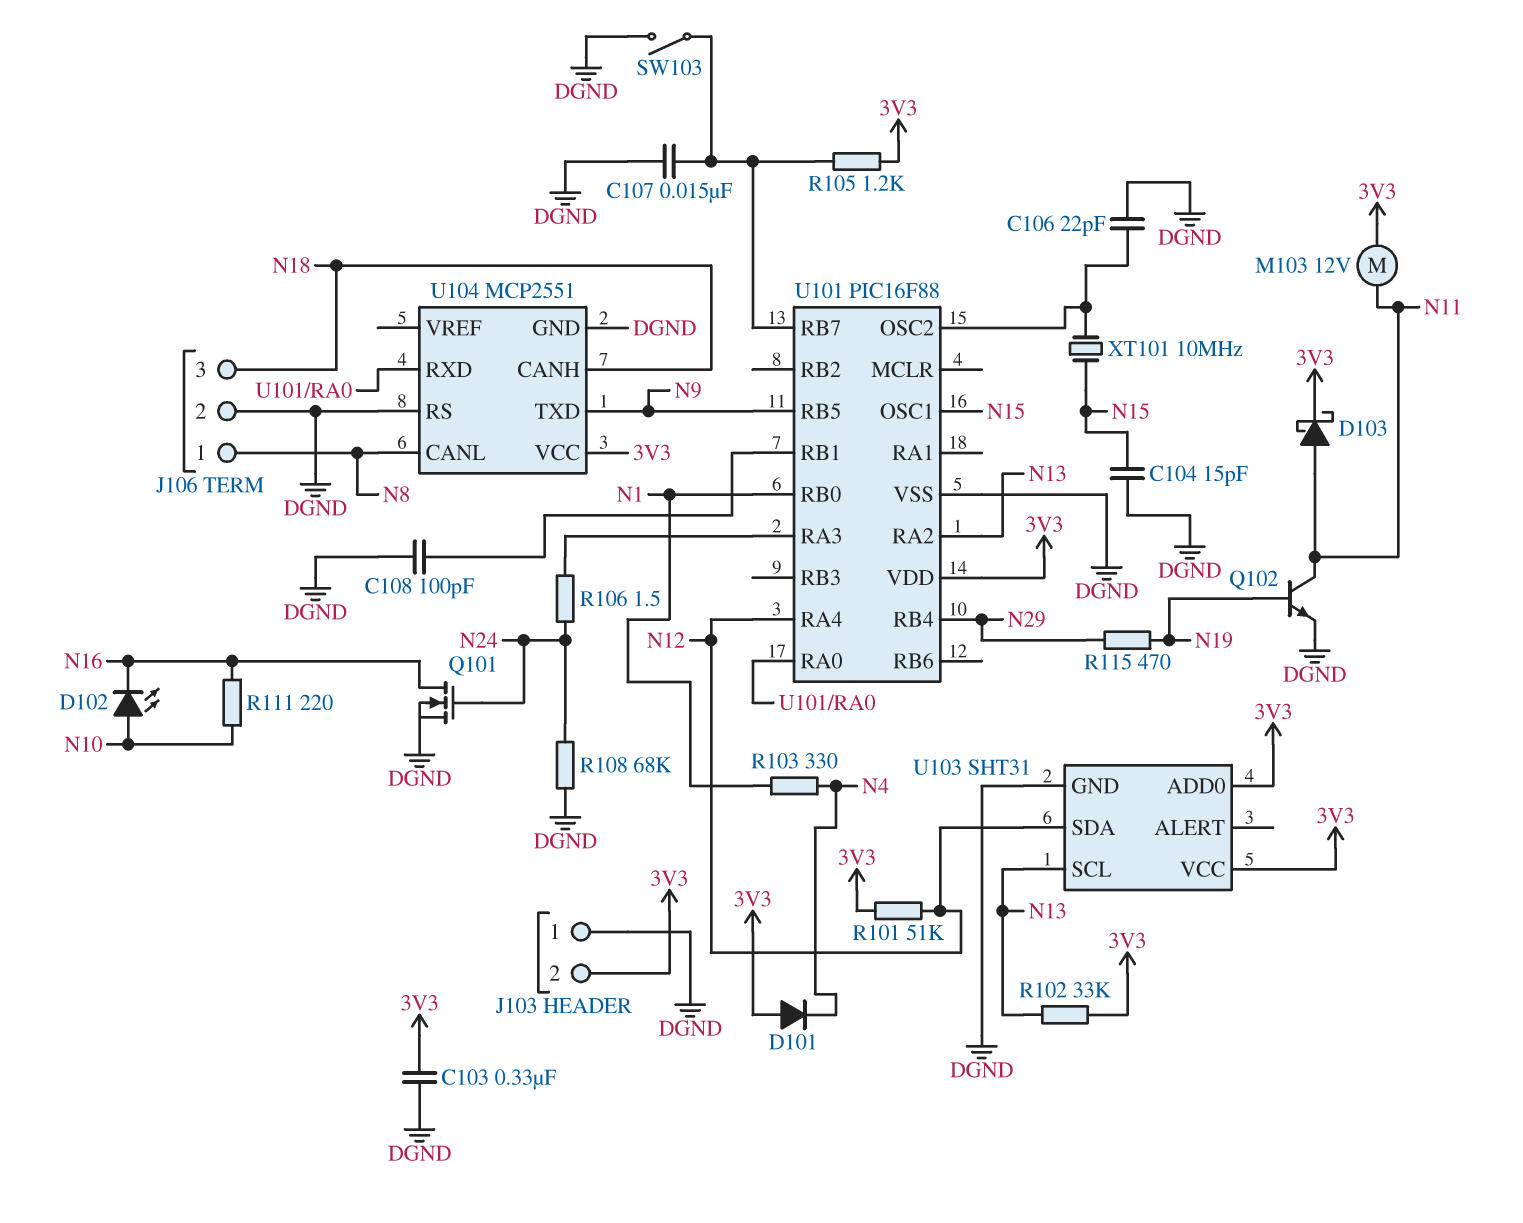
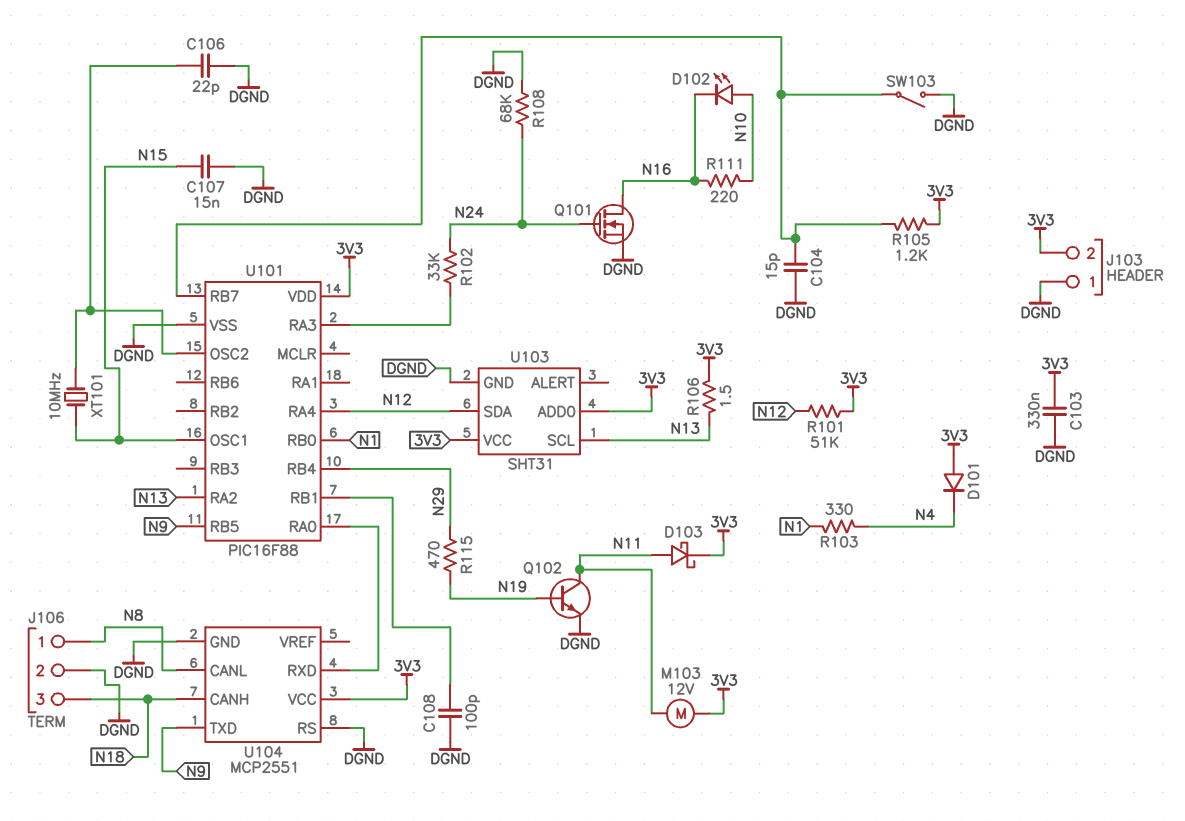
C104: 15pF (DGND, N15) -> 15pF (DGND, U101/RB7)
C107: 15nF (DGND, U101/RB7) -> 15nF (DGND, N15)
R102: 33k (3V3, N13) -> 33k (N24, U101/RA3)
R106: 1.5 (N24, U101/RA3) -> 1.5 (3V3, N13)

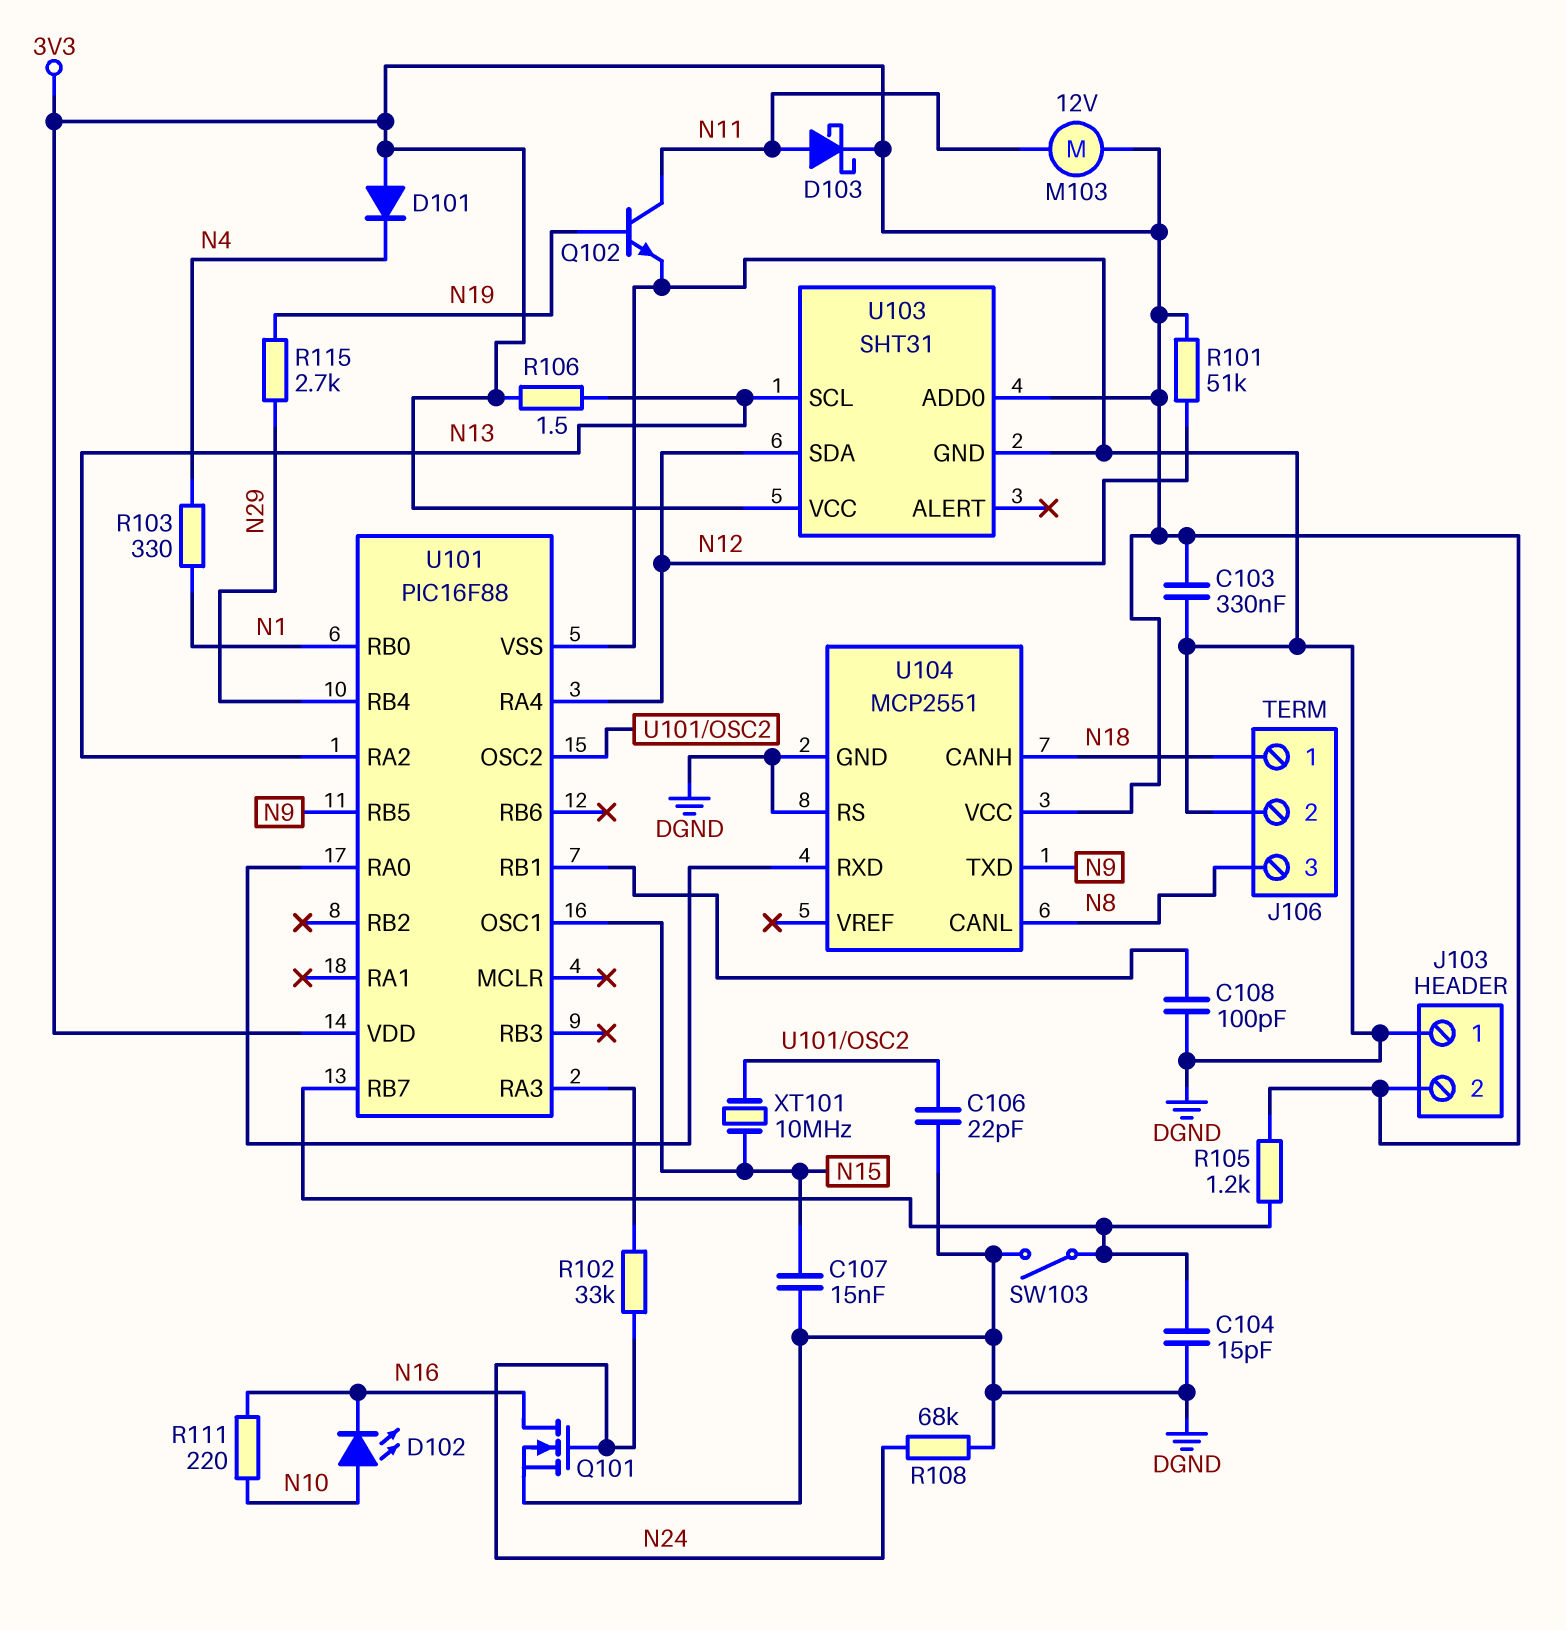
J106 pin 1: N8 -> N18
J106 pin 3: N18 -> N8
R115: 470 (N19, N29) -> 2.7k (N19, N29)

